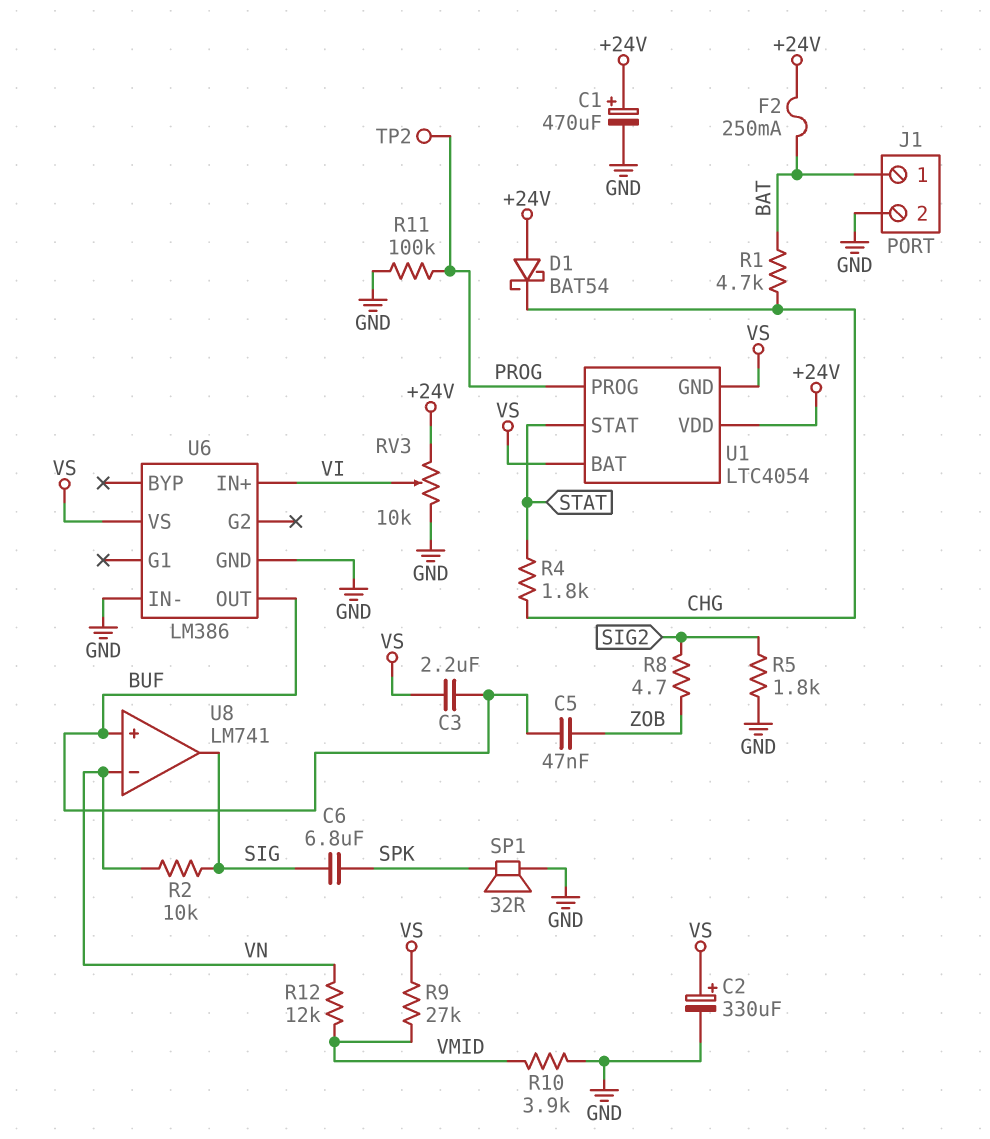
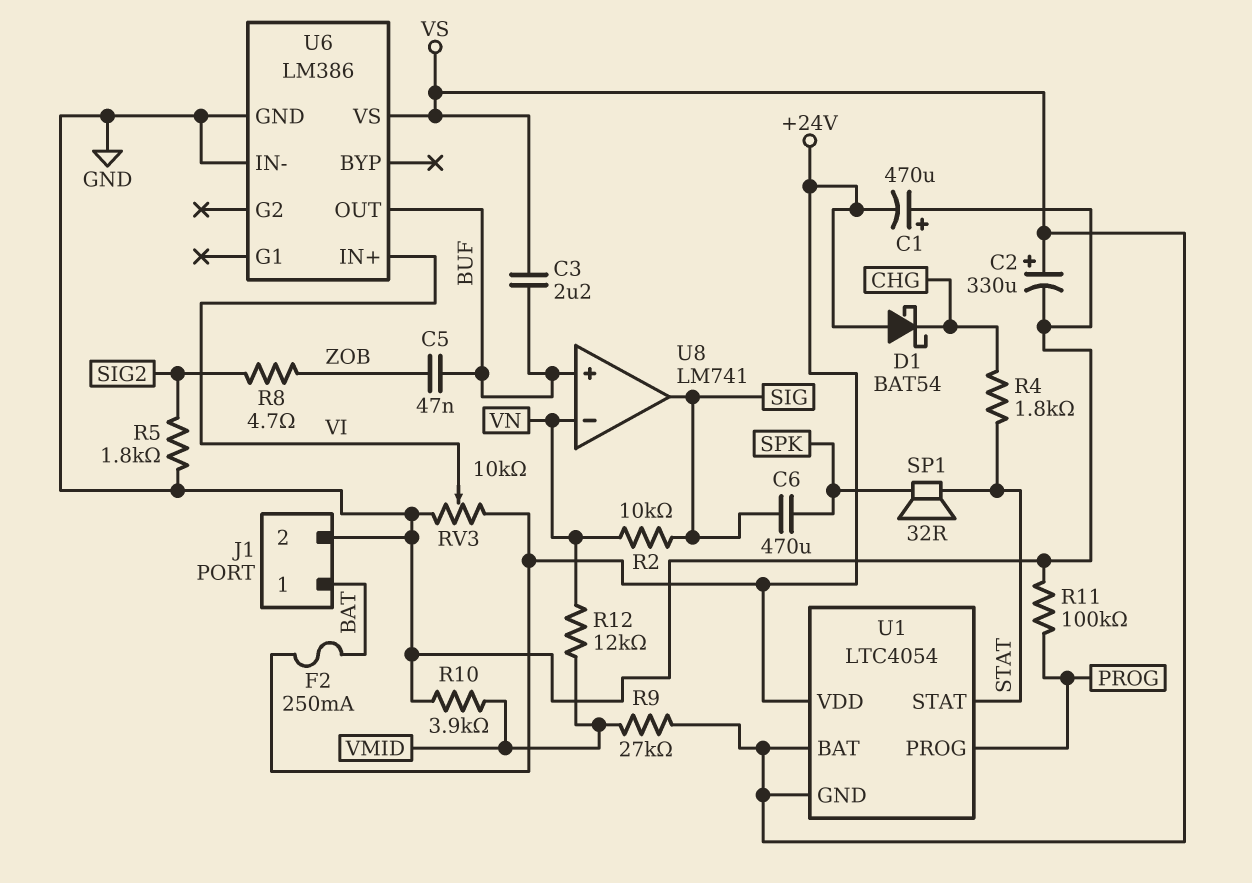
C1: 470uF (plus +24V, minus GND) -> 470uF (plus GND, minus +24V)
C6: 6.8uF (SIG, SPK) -> 470uF (SIG, SPK)
R1: 4.7k (BAT, CHG) -> none
SP1: speaker 32R (GND, SPK) -> speaker 32R (SPK, STAT)
TP2: test point (PROG) -> none

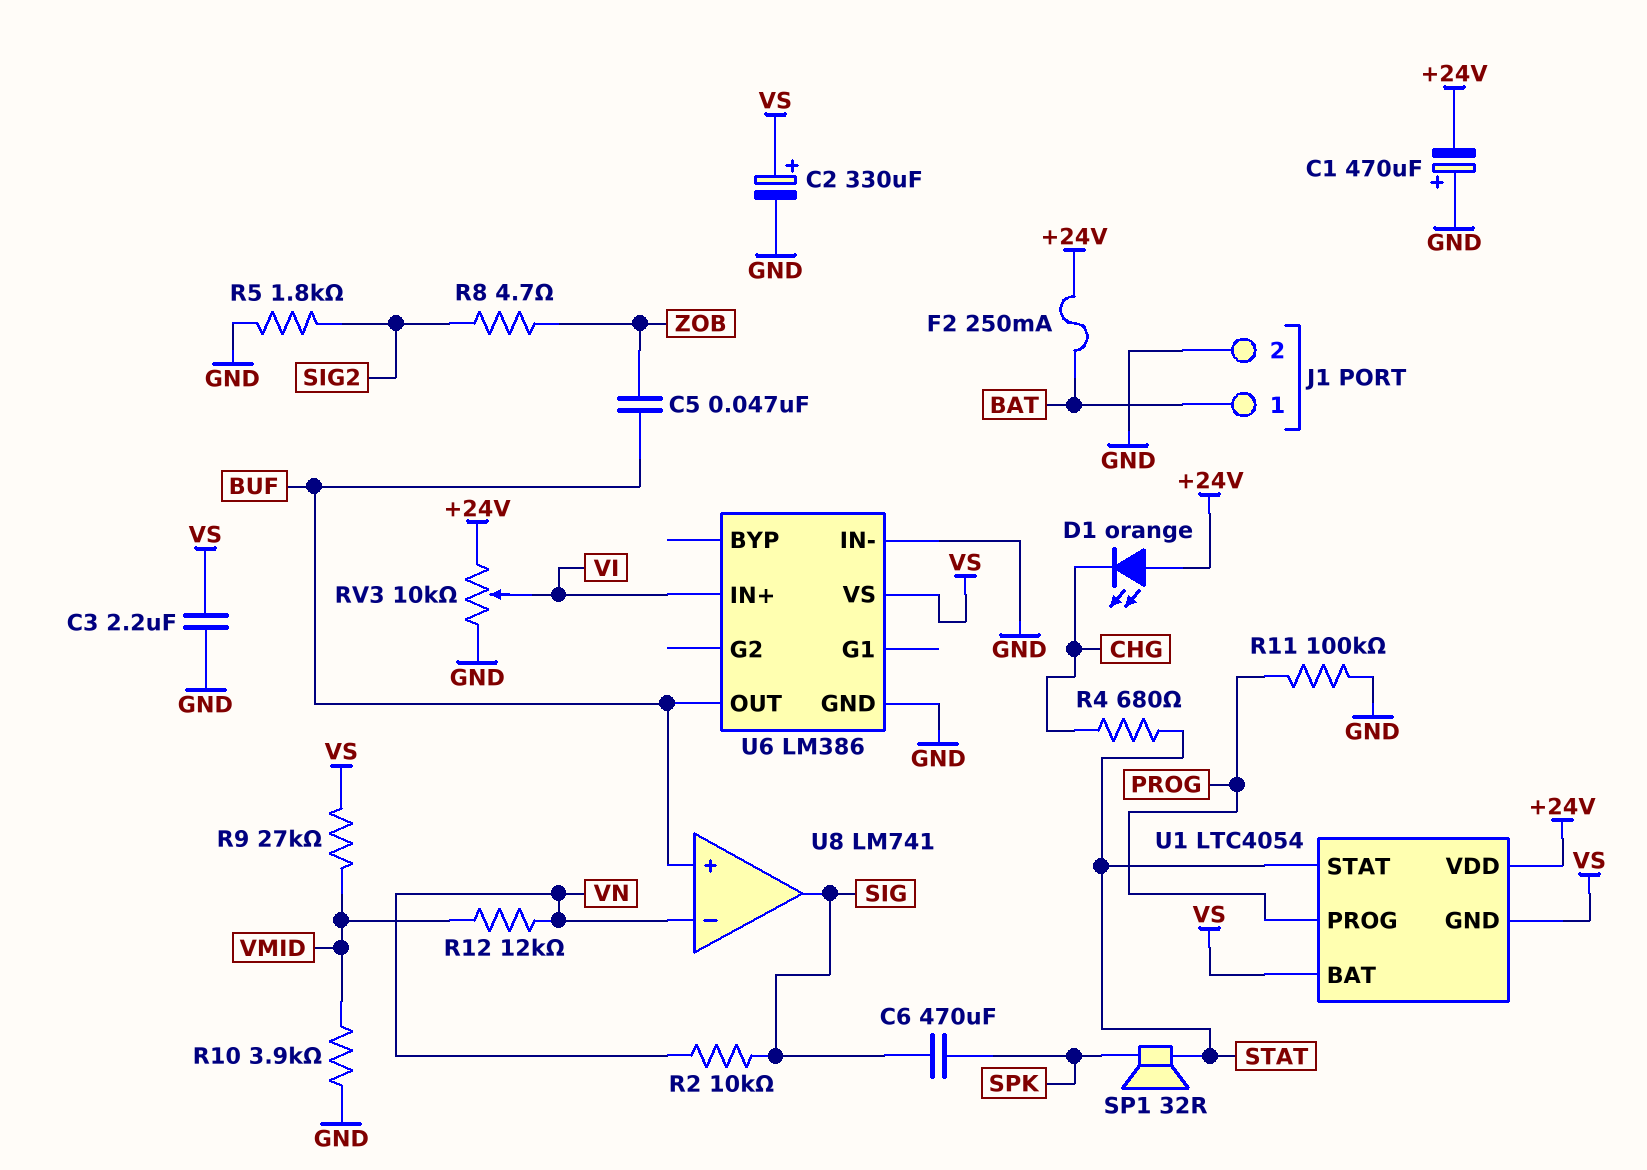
C3: 2.2uF (BUF, VS) -> 2.2uF (GND, VS)
D1: schottky BAT54 (A +24V, K CHG) -> LED orange (A +24V, K CHG)
R4: 1.8k (CHG, STAT) -> 680 (CHG, STAT)

